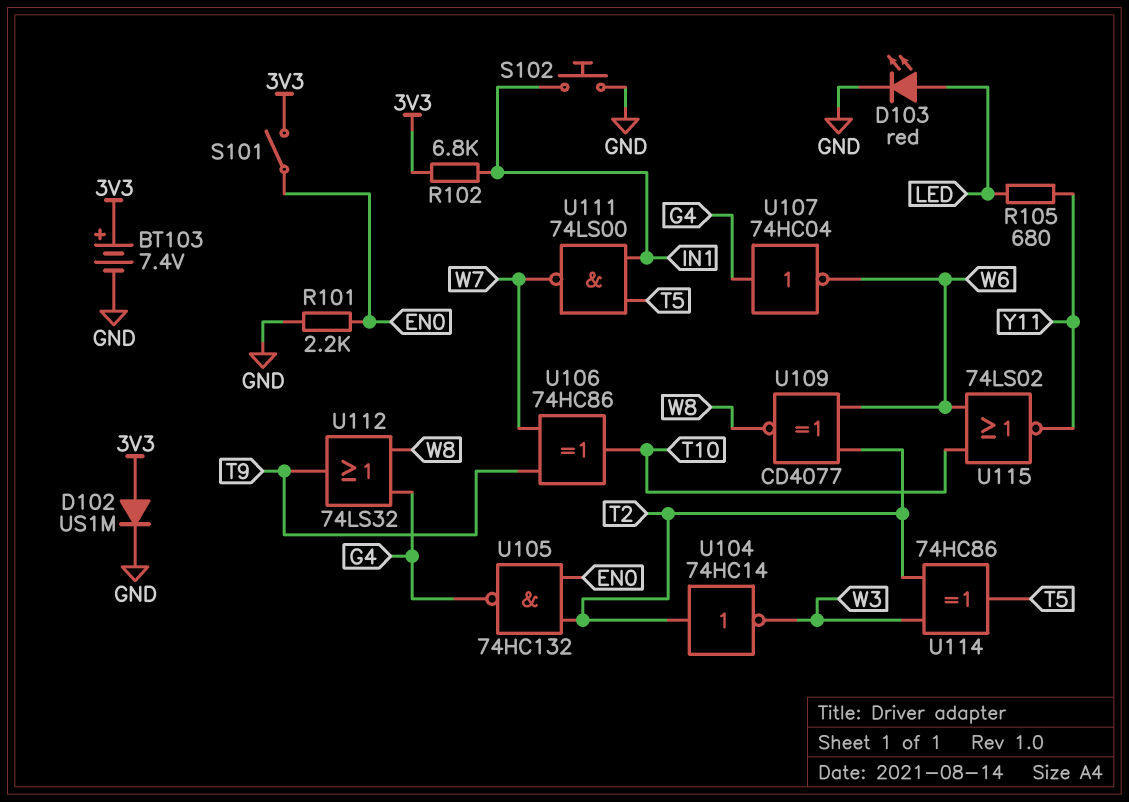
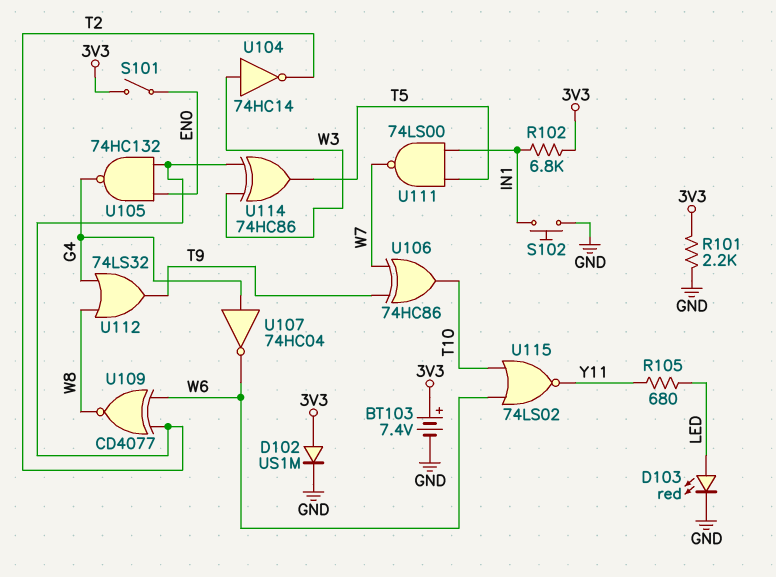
R101: 2.2k (EN0, GND) -> 2.2k (3V3, GND)
U104: NOT 74HC14 (in T2, out W3) -> NOT 74HC14 (in W3, out T2)

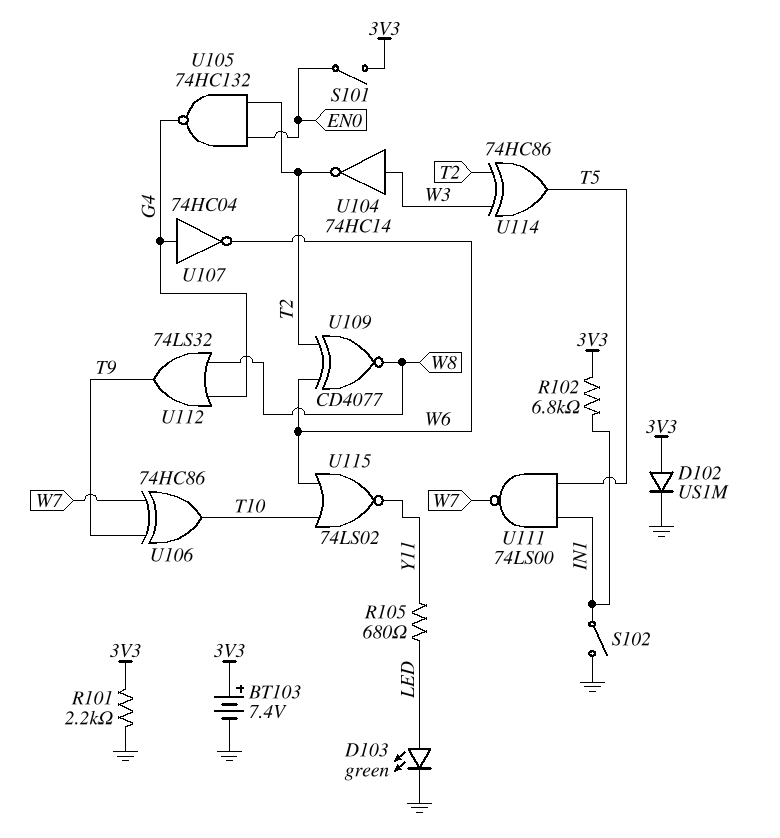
D103: LED red (A LED, K GND) -> LED green (A LED, K GND)
S102: button (GND, IN1) -> switch (GND, IN1)

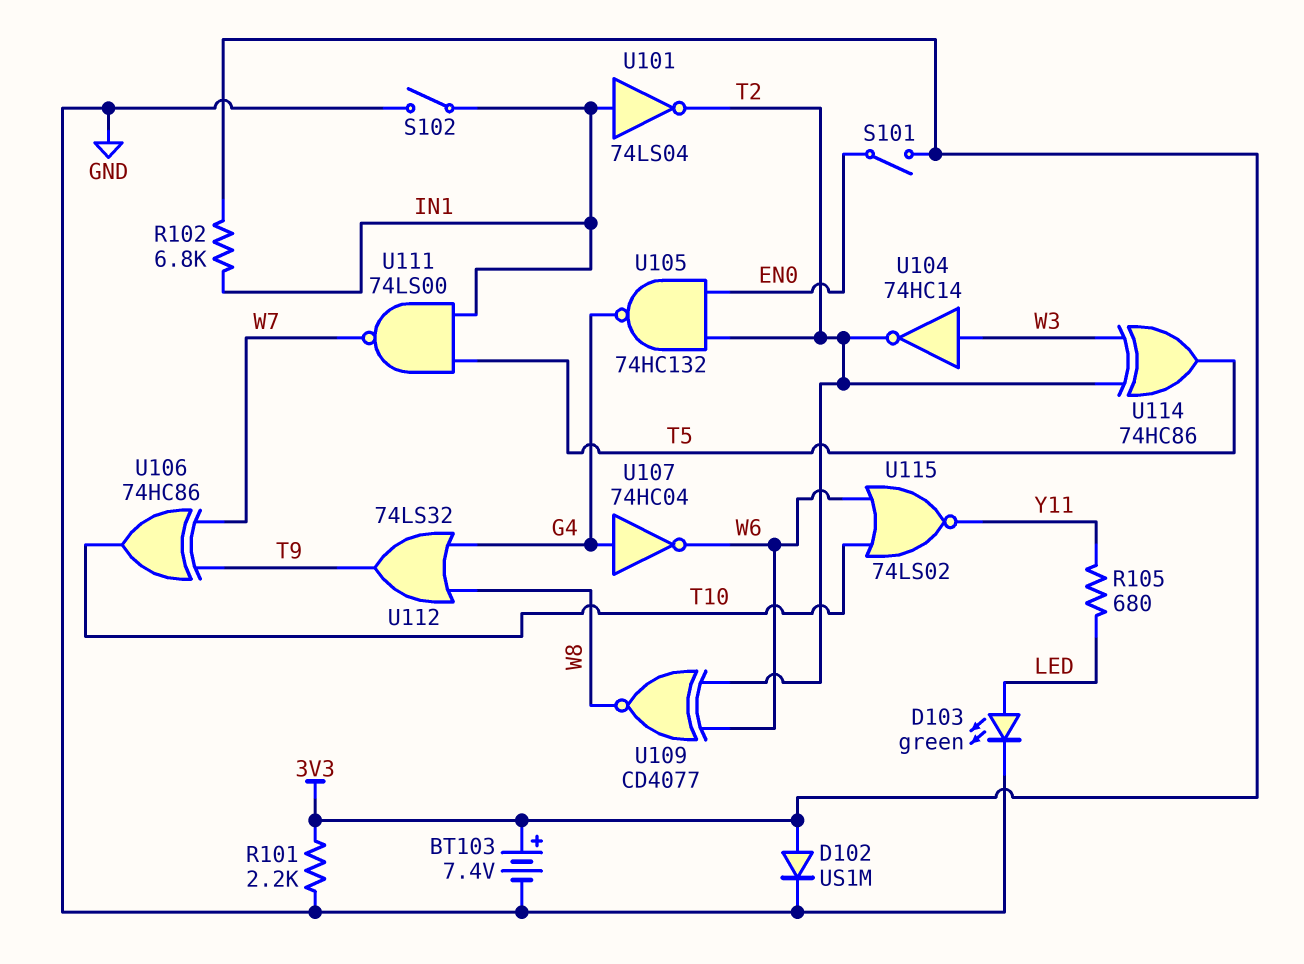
U101: none -> NOT 74LS04 (in IN1, out T2)

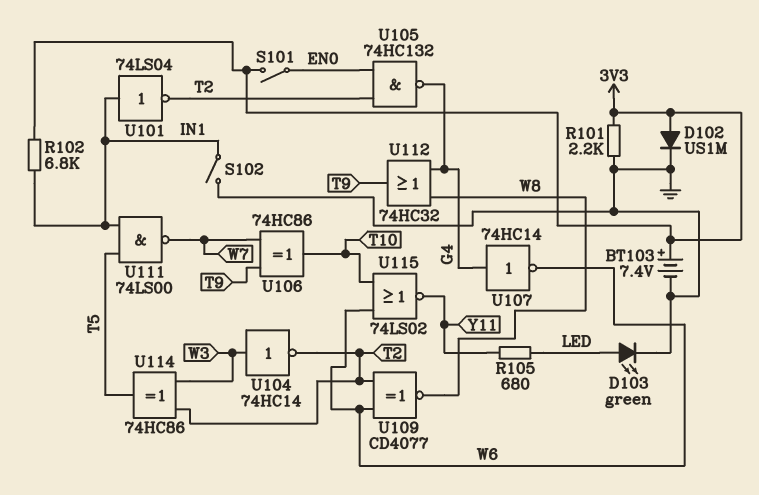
U107: NOT 74HC04 (in G4, out W6) -> NOT 74HC14 (in G4, out W6)
U112: OR 74LS32 (in G4, in W8, out T9) -> OR 74HC32 (in G4, in W8, out T9)

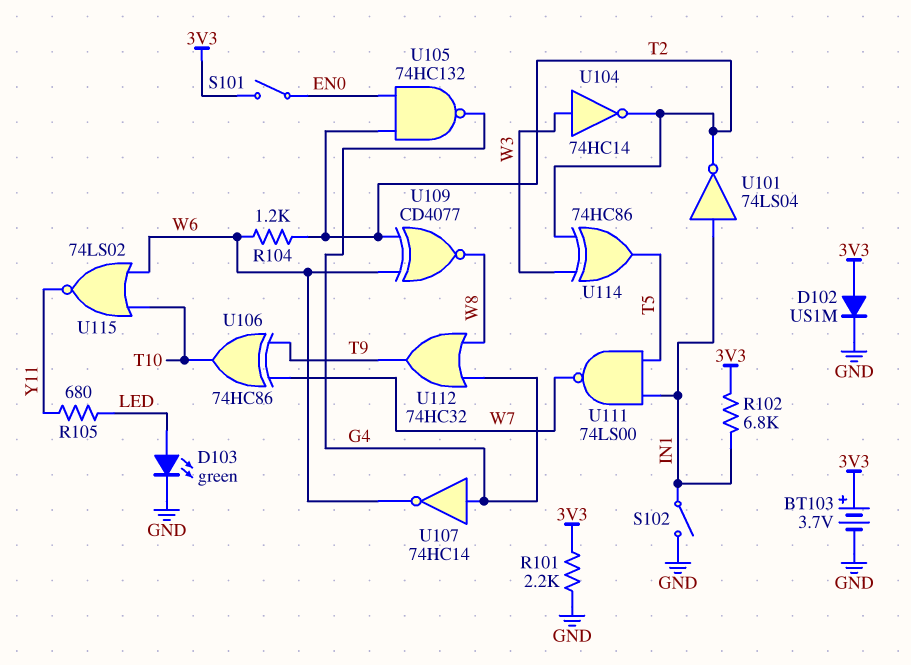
BT103: 7.4V (plus 3V3, minus GND) -> 3.7V (plus 3V3, minus GND)
R104: none -> 1.2k (T2, W6)

